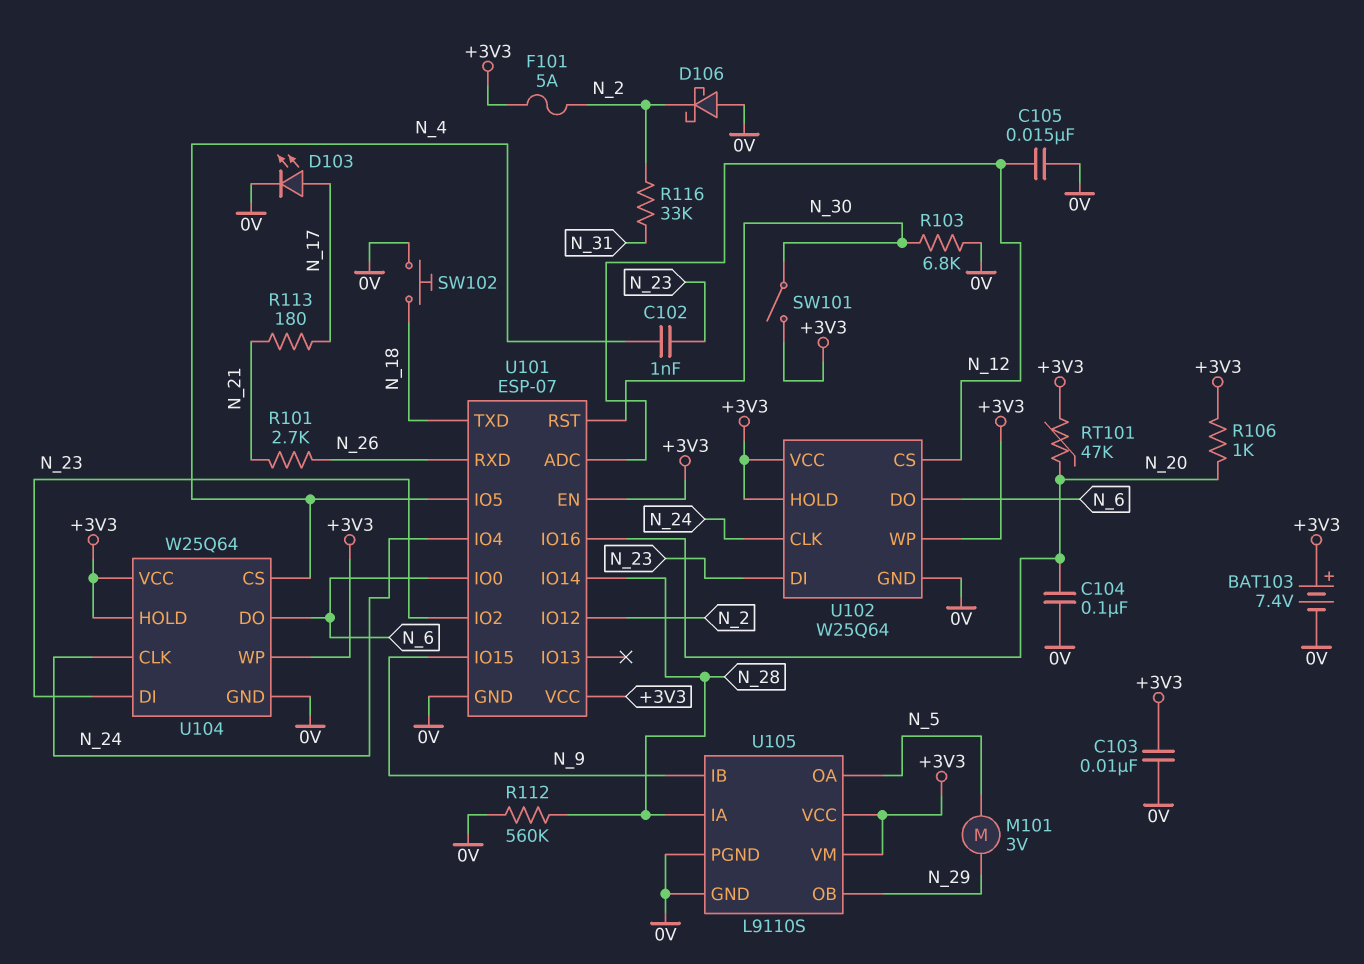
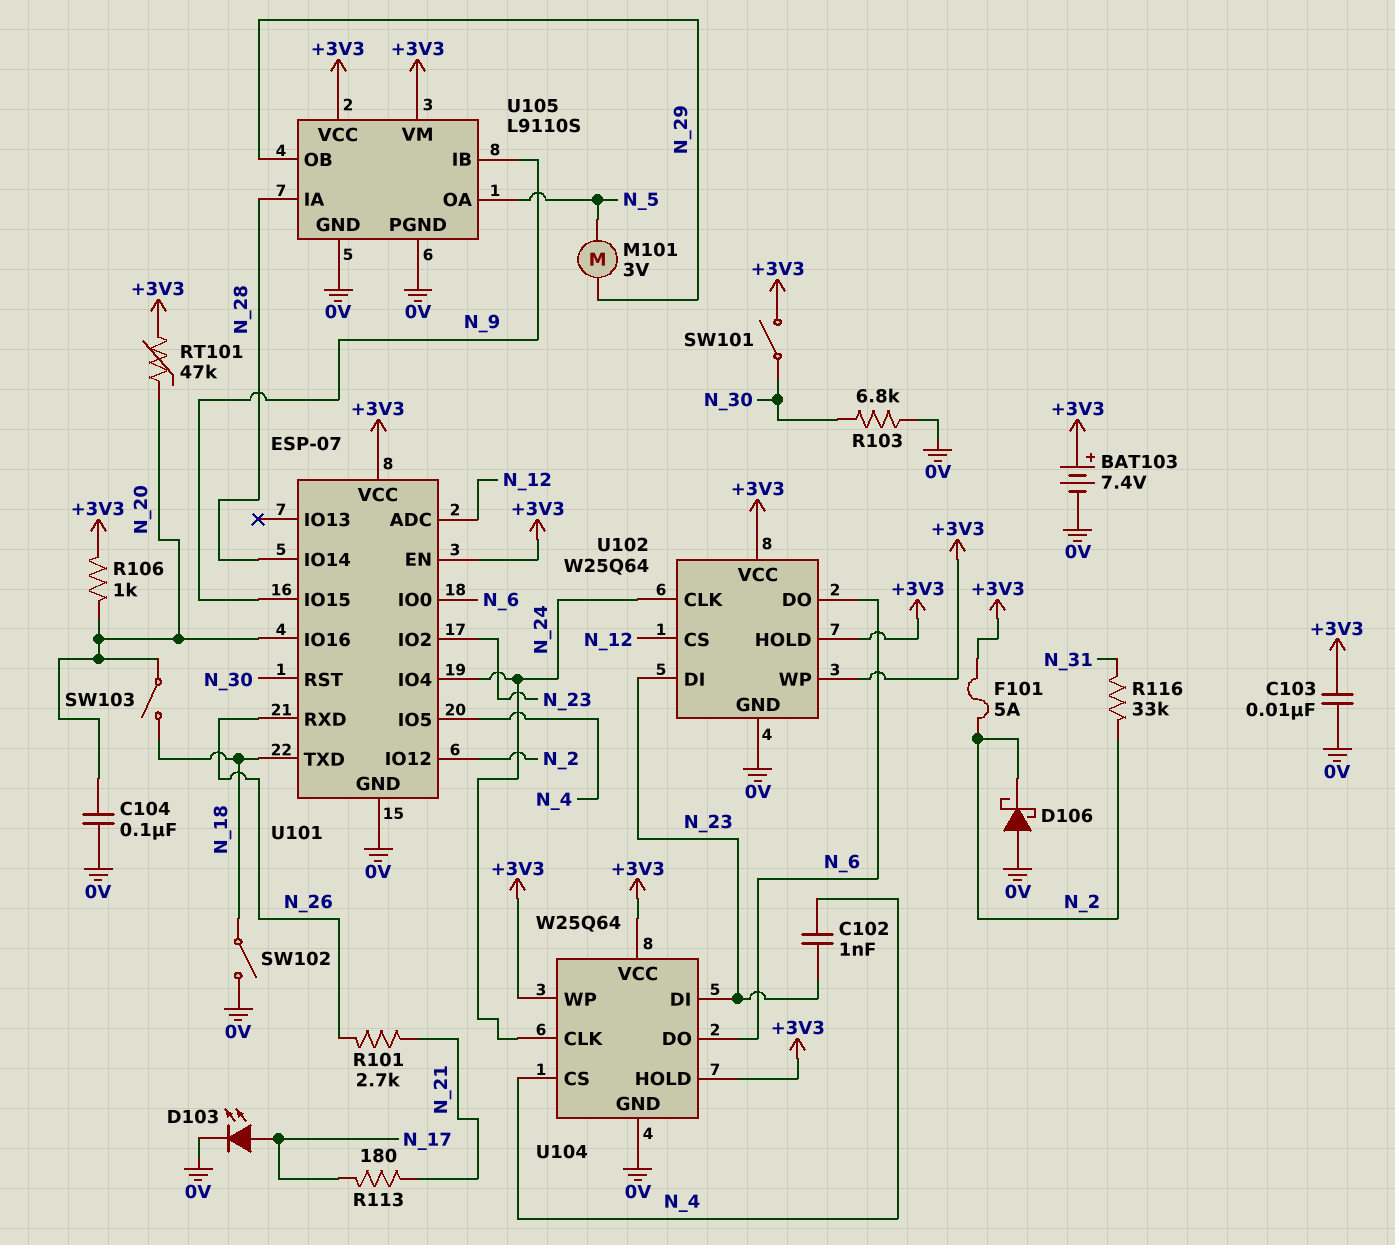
C105: 15nF (0V, N_12) -> none
R112: 560k (0V, N_28) -> none
SW102: button (0V, N_18) -> switch (0V, N_18)
SW103: none -> switch (N_18, N_20)

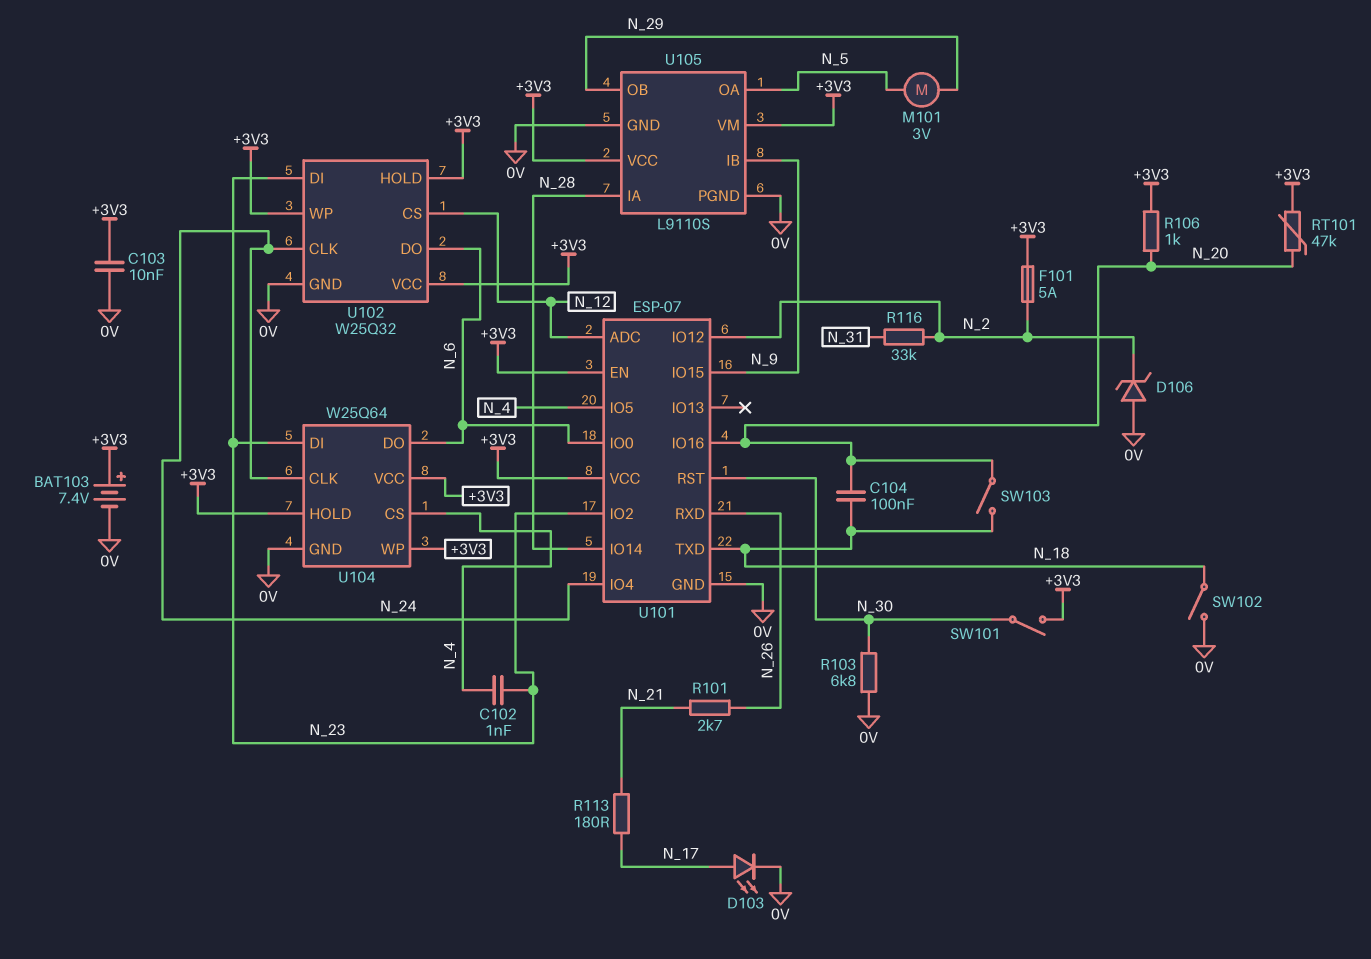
C104: 100nF (0V, N_20) -> 100nF (N_18, N_20)
D106: schottky (A 0V, K N_2) -> zener (A 0V, K N_2)
U102: W25Q64 -> W25Q32

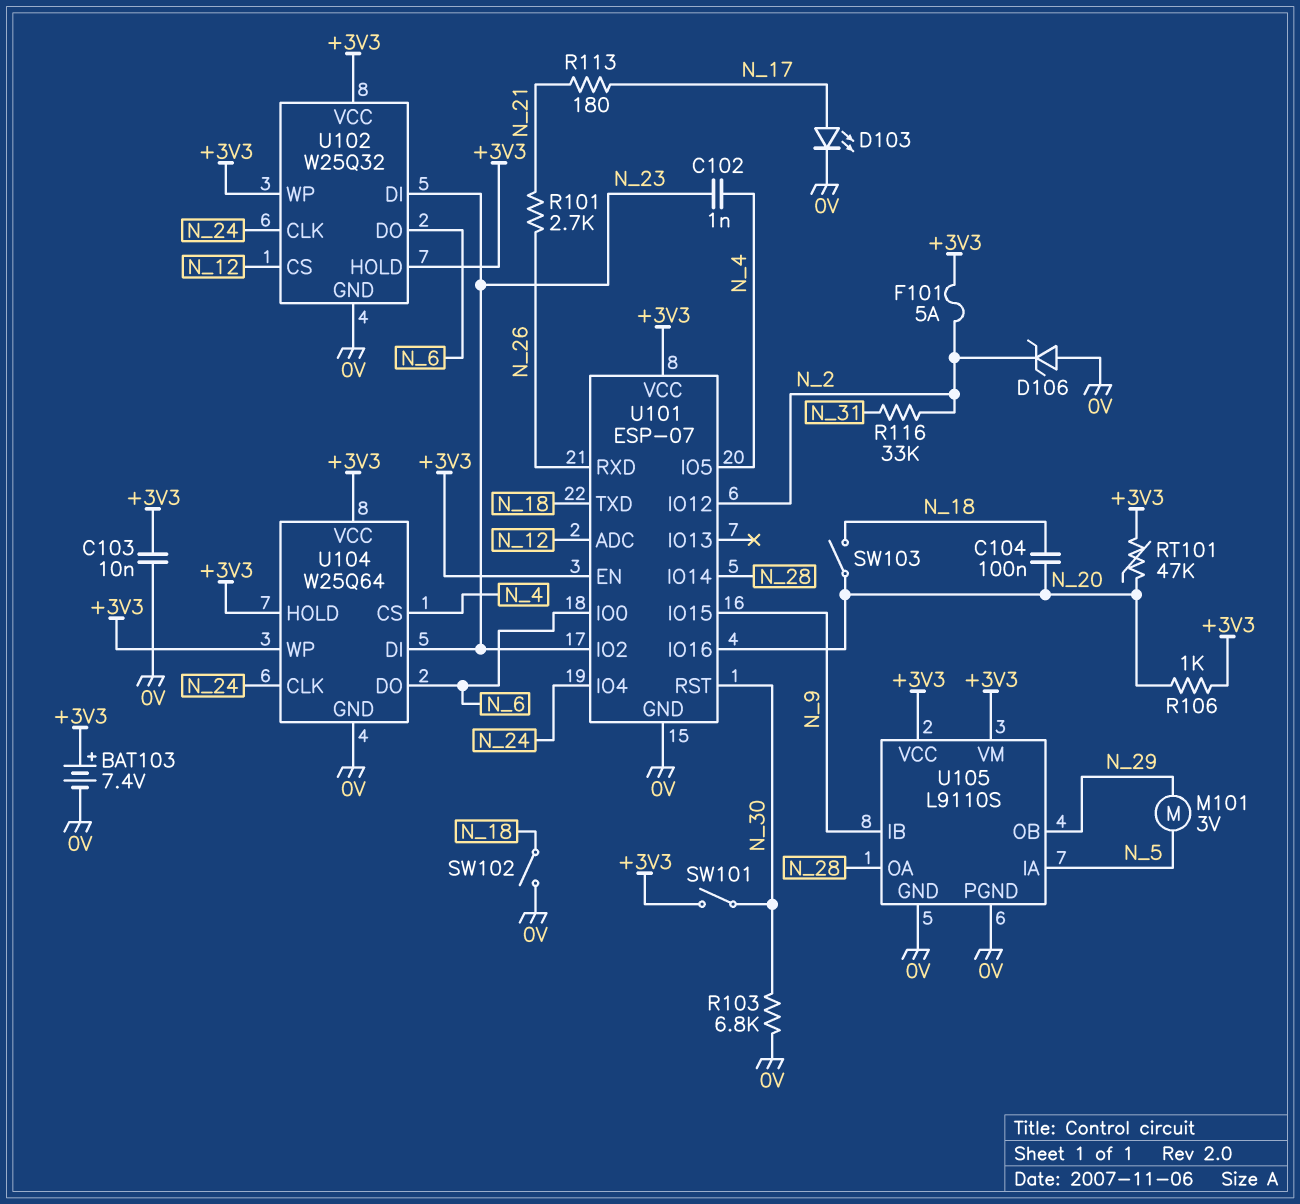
U105 pin IA: N_28 -> N_5
U105 pin OA: N_5 -> N_28

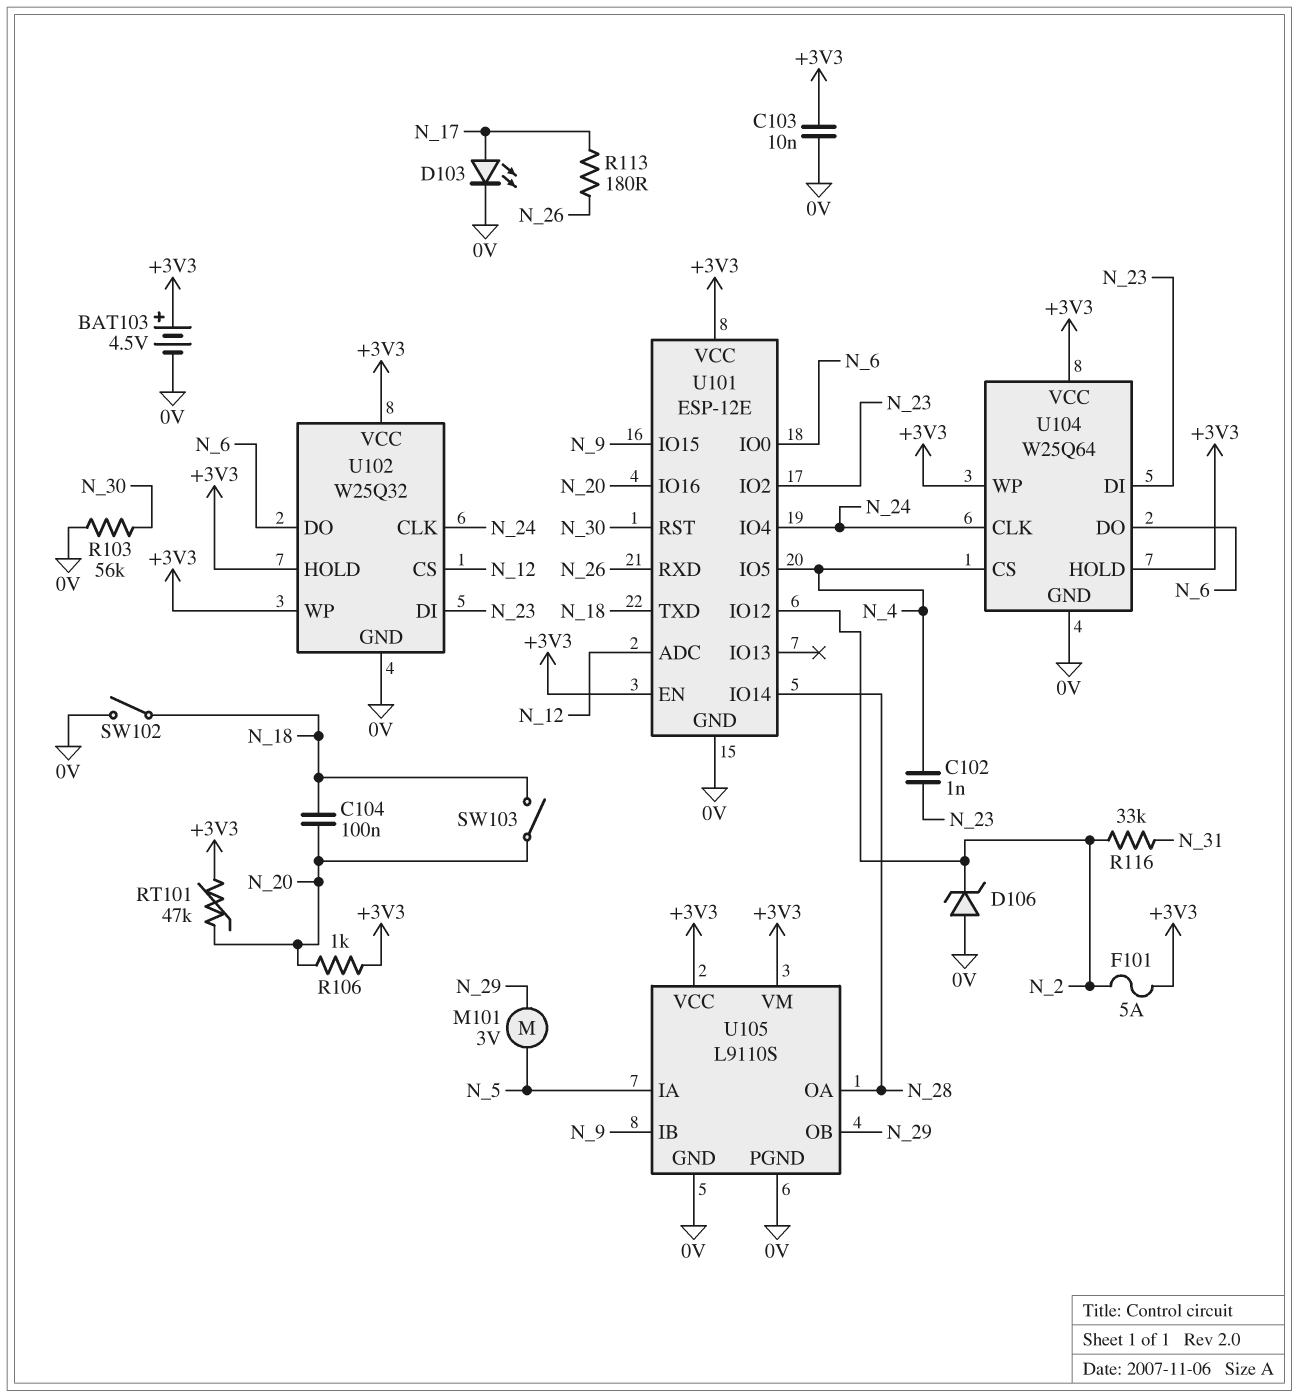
BAT103: 7.4V (plus +3V3, minus 0V) -> 4.5V (plus +3V3, minus 0V)
R101: 2.7k (N_21, N_26) -> none
R103: 6.8k (0V, N_30) -> 56k (0V, N_30)
R113: 180 (N_17, N_21) -> 180 (N_17, N_26)
SW101: switch (+3V3, N_30) -> none
U101: ESP-07 -> ESP-12E

